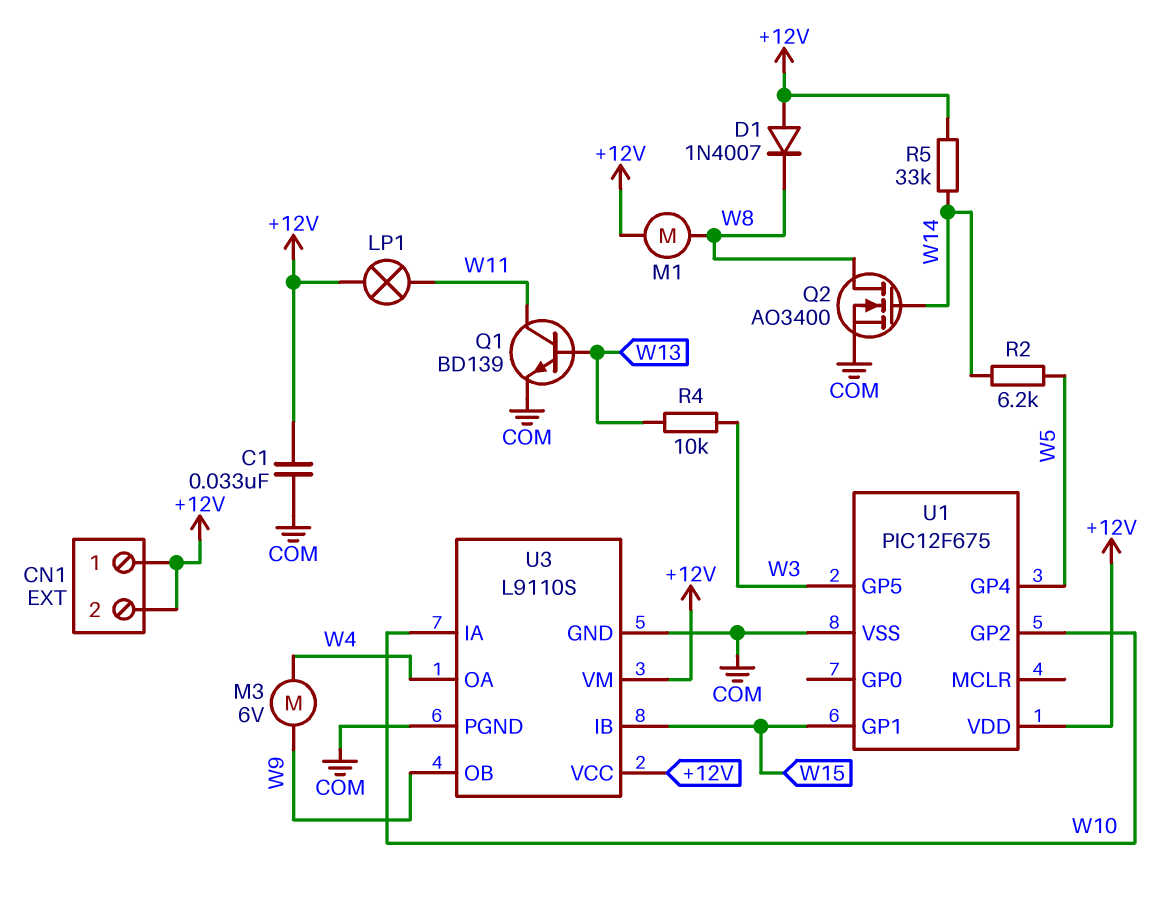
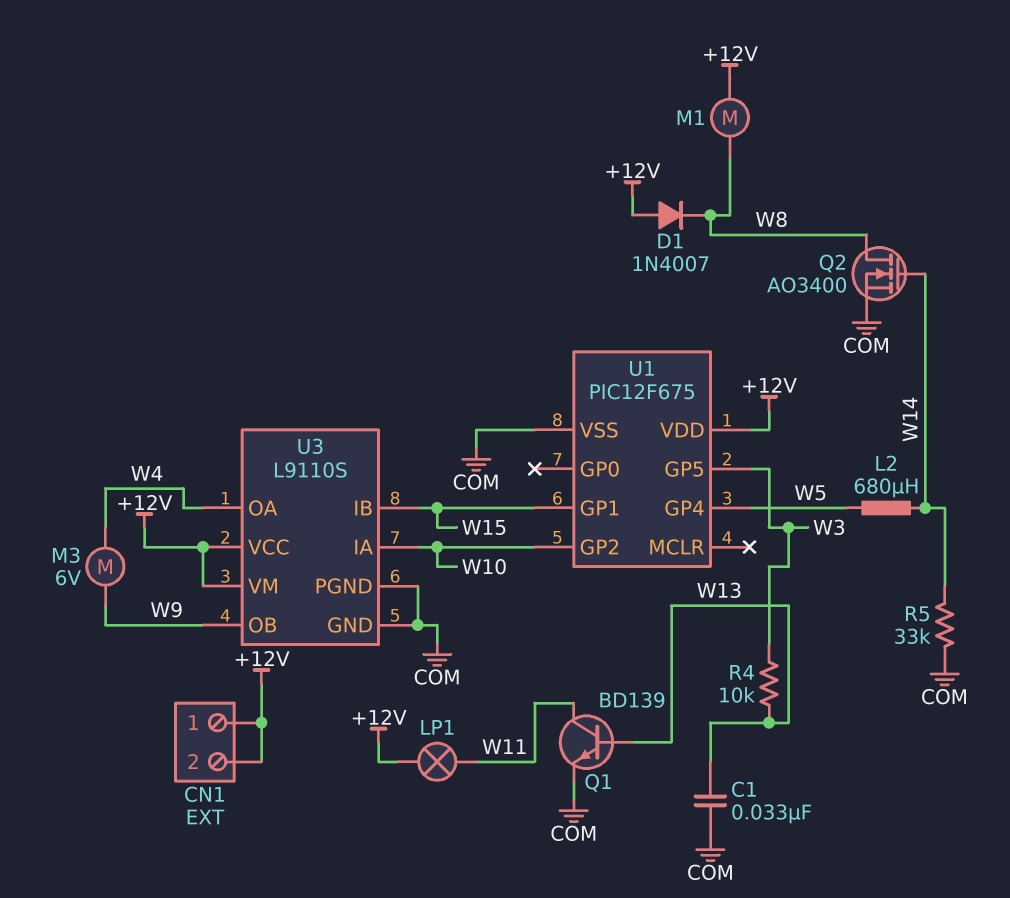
C1: 33nF (+12V, COM) -> 33nF (COM, W13)
L2: none -> 680uH (W5, W14)
R2: 6.2k (W5, W14) -> none
R5: 33k (+12V, W14) -> 33k (COM, W14)

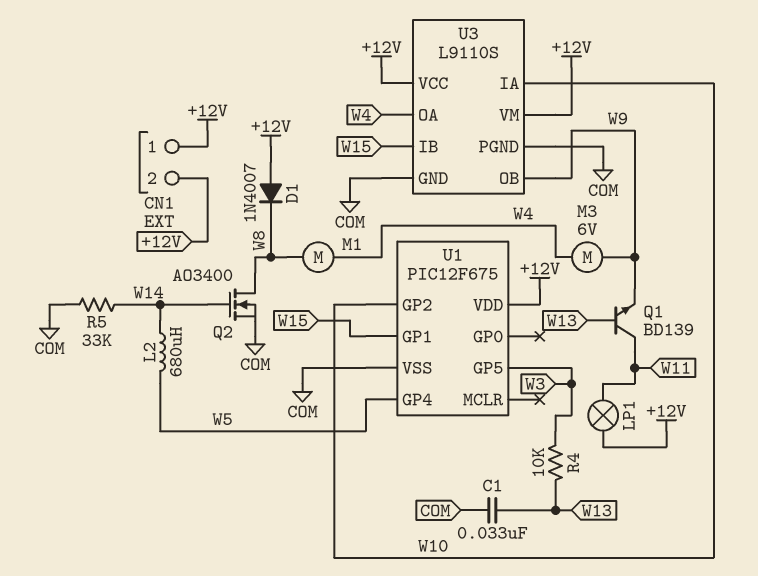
M1: motor (+12V, W8) -> motor (W4, W8)
Q1: NPN BD139 (B W13, C W11, E COM) -> NPN BD139 (B W13, C W11, E W9)

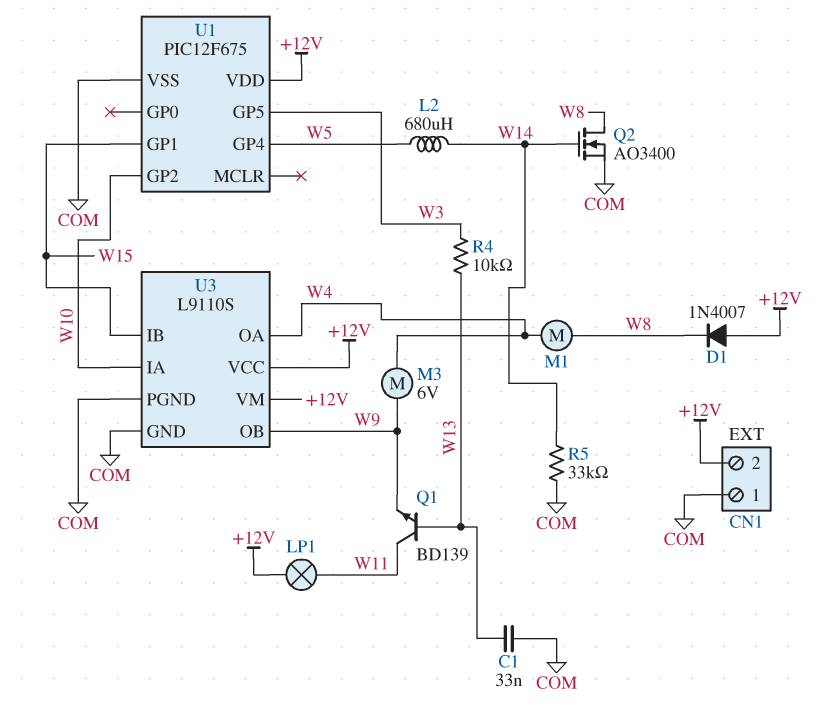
CN1 pin 1: +12V -> COM

